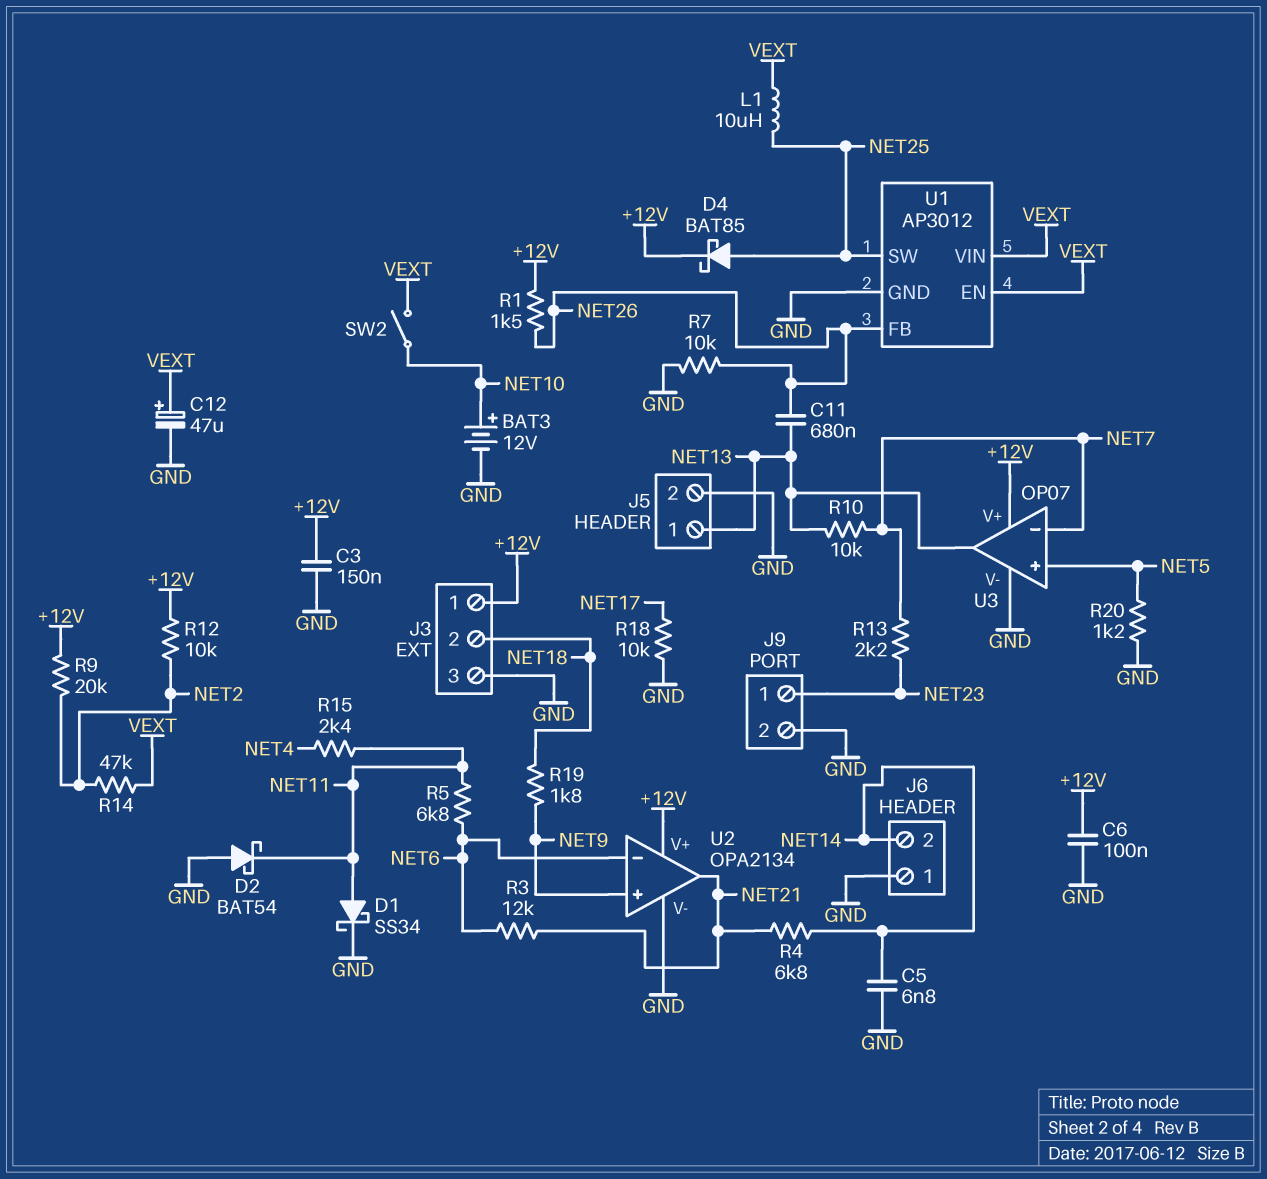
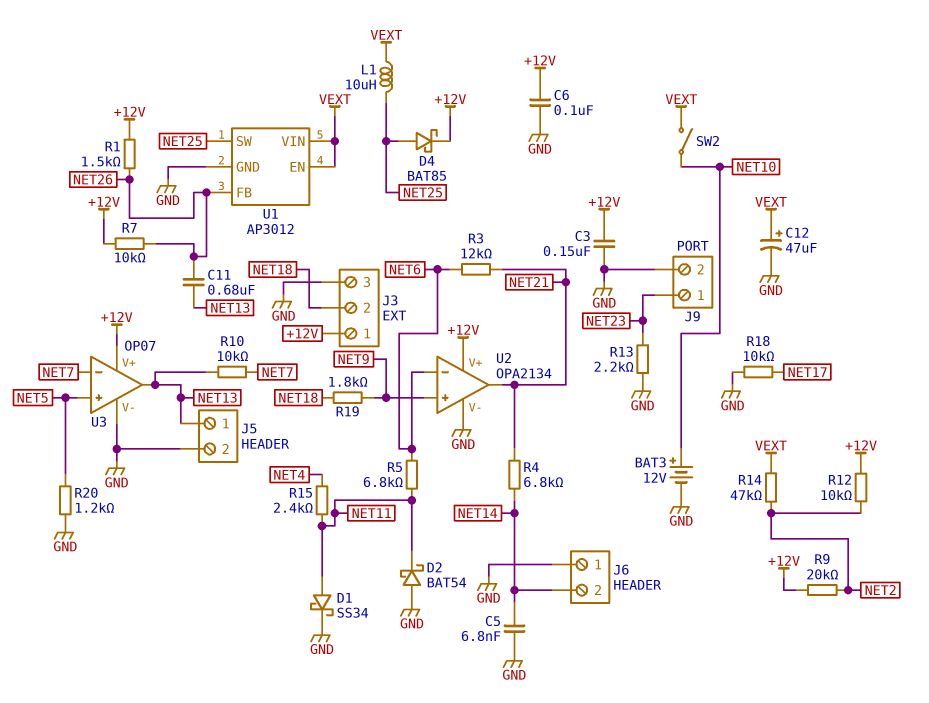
R7: 10k (GND, NET26) -> 10k (+12V, NET26)
R13: 2.2k (NET7, NET23) -> 2.2k (GND, NET23)

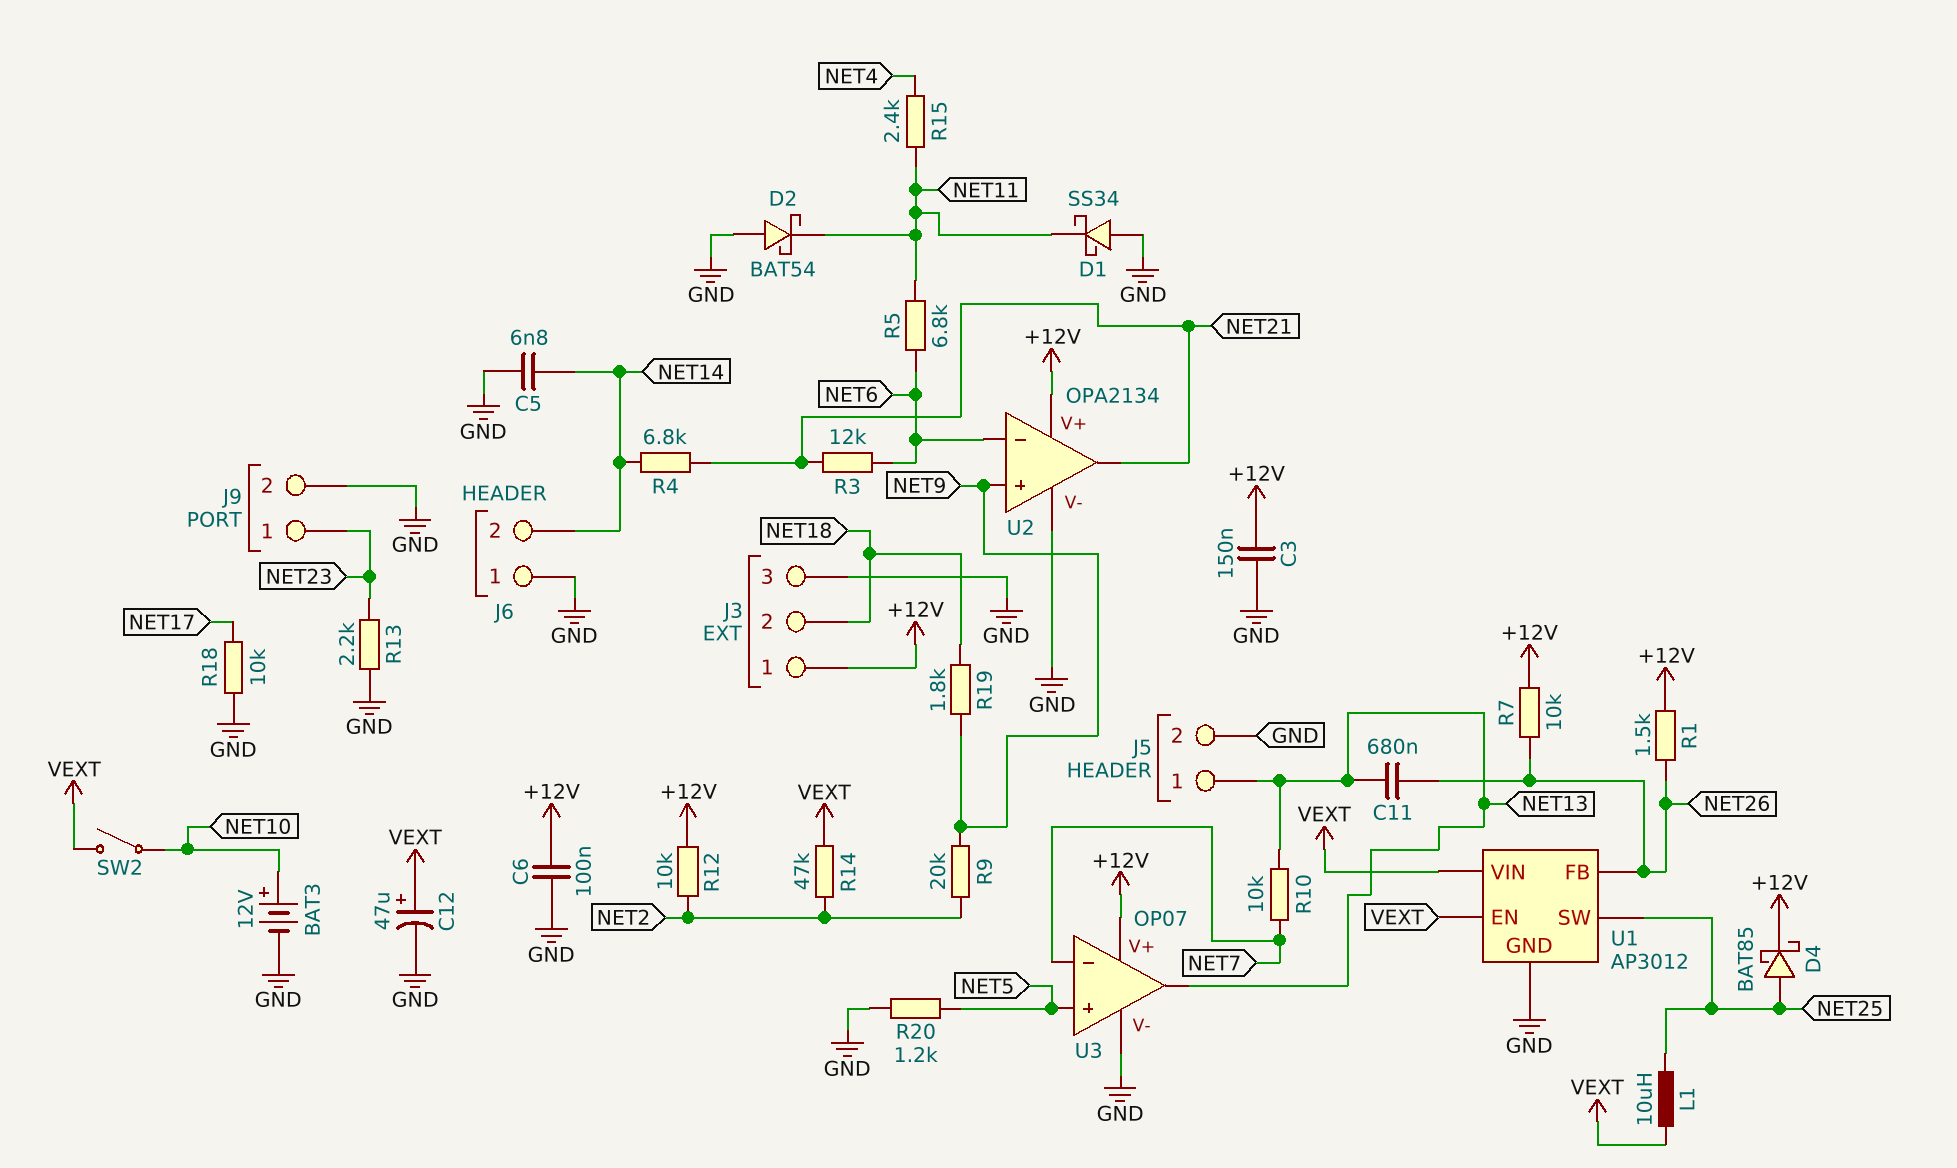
D1: schottky SS34 (A NET11, K GND) -> schottky SS34 (A GND, K NET11)
R9: 20k (+12V, NET2) -> 20k (NET2, NET9)

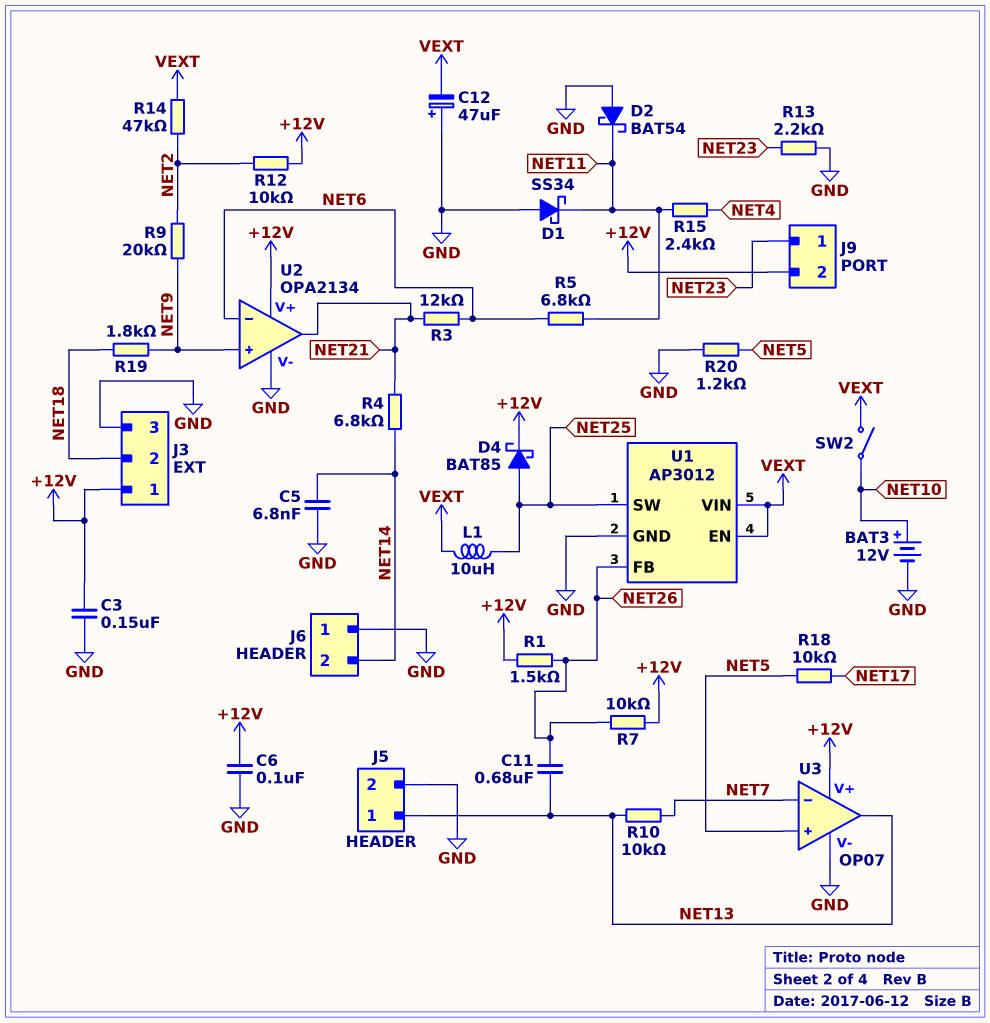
C12: 47uF (plus VEXT, minus GND) -> 47uF (plus GND, minus VEXT)
J9 pin 2: GND -> +12V
R18: 10k (GND, NET17) -> 10k (NET5, NET17)

